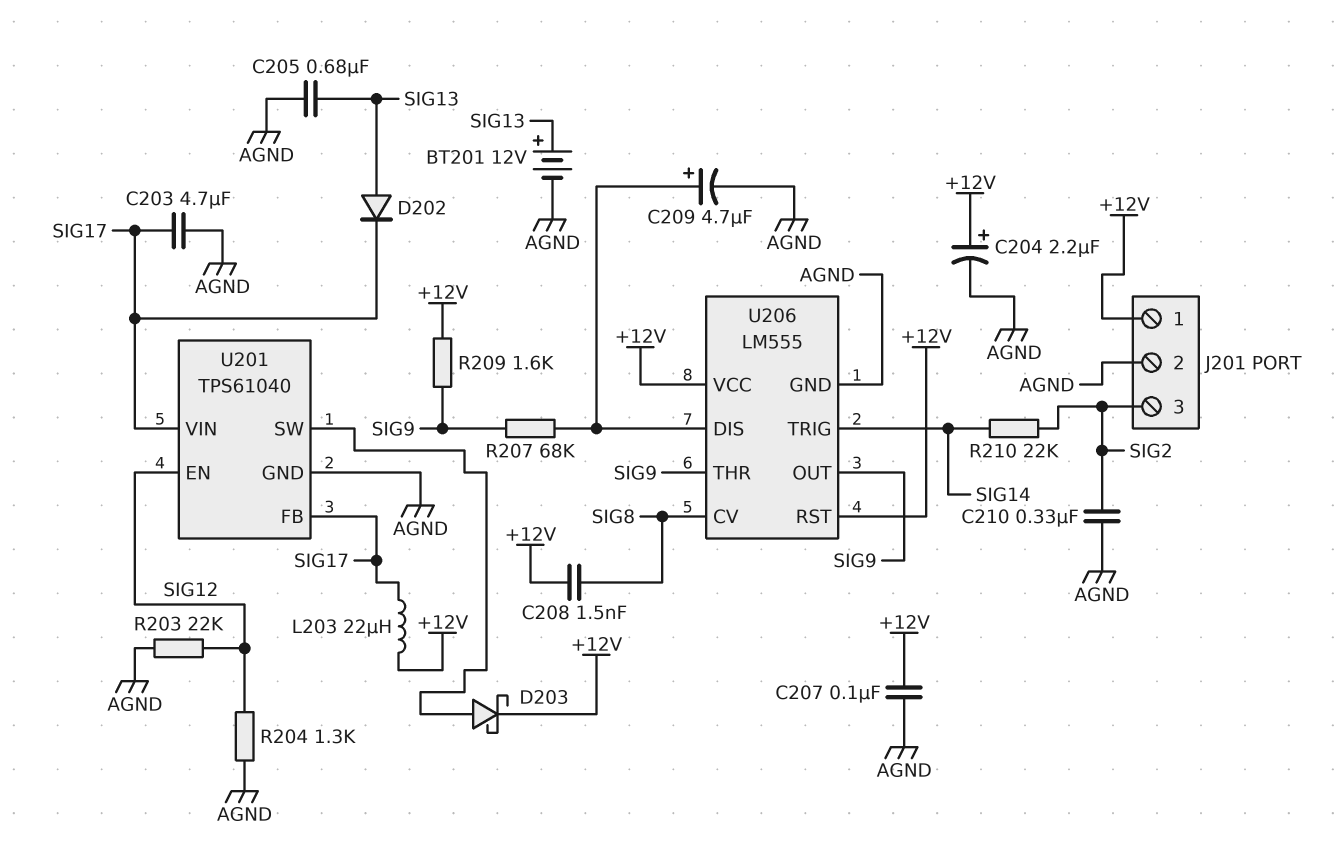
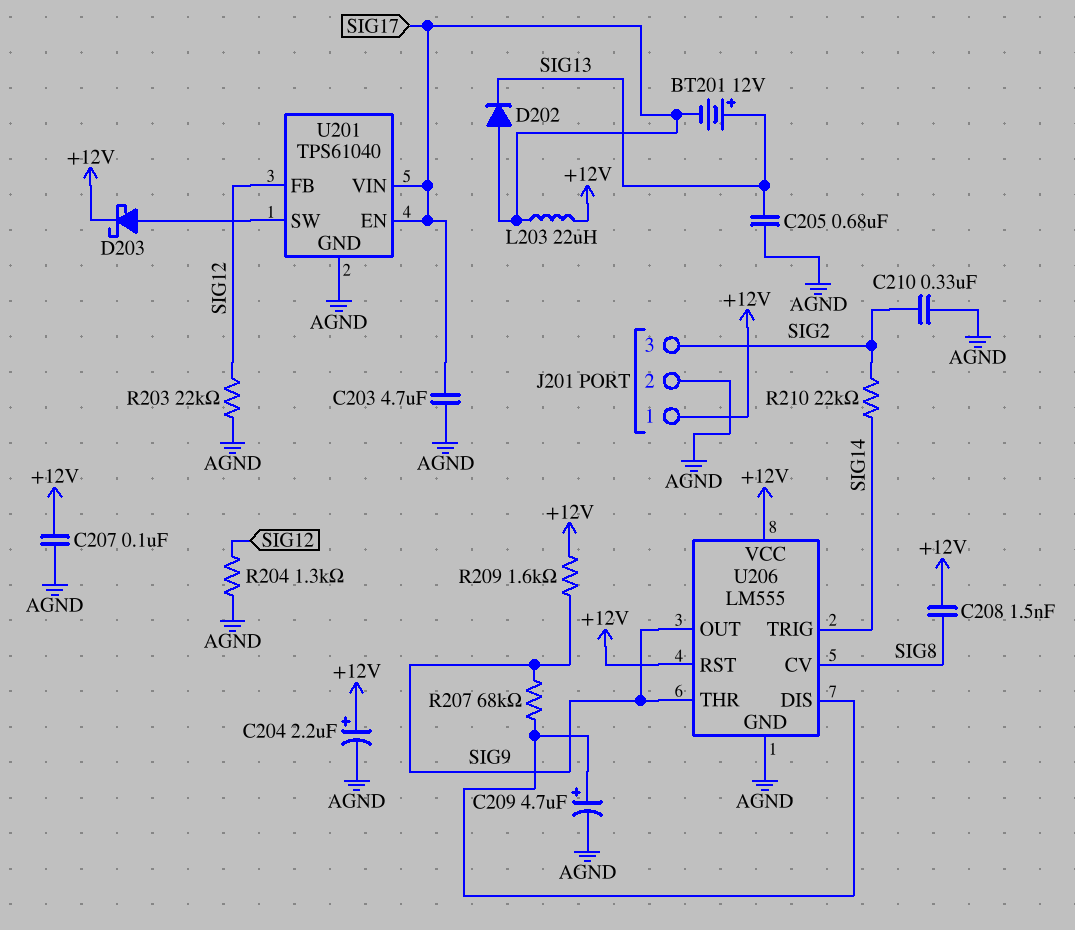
BT201: 12V (plus SIG13, minus AGND) -> 12V (plus SIG13, minus SIG17)
D202: diode (A SIG13, K SIG17) -> diode (A SIG17, K SIG13)
U201 pin EN: SIG12 -> SIG17
U201 pin FB: SIG17 -> SIG12

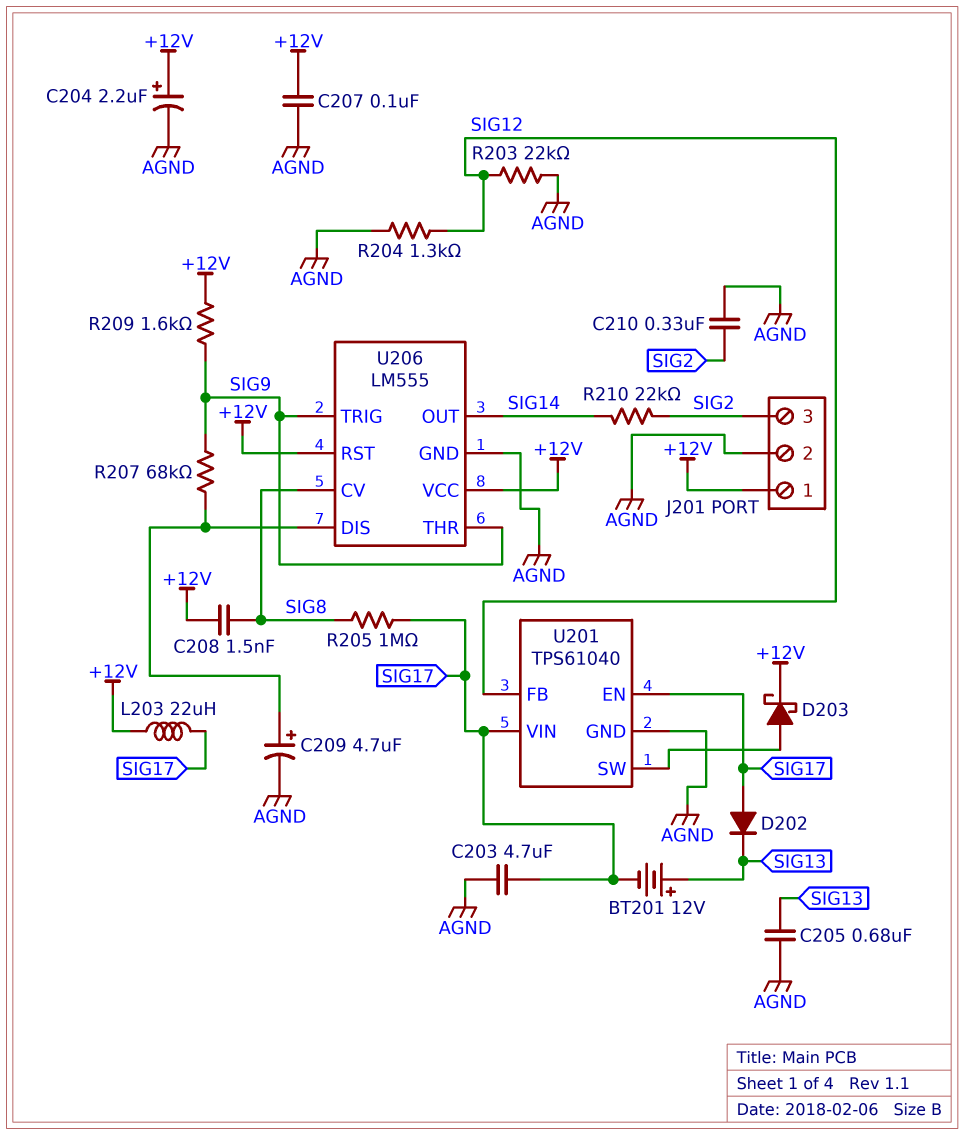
R205: none -> 1M (SIG8, SIG17)
U206 pin OUT: SIG9 -> SIG14
U206 pin TRIG: SIG14 -> SIG9

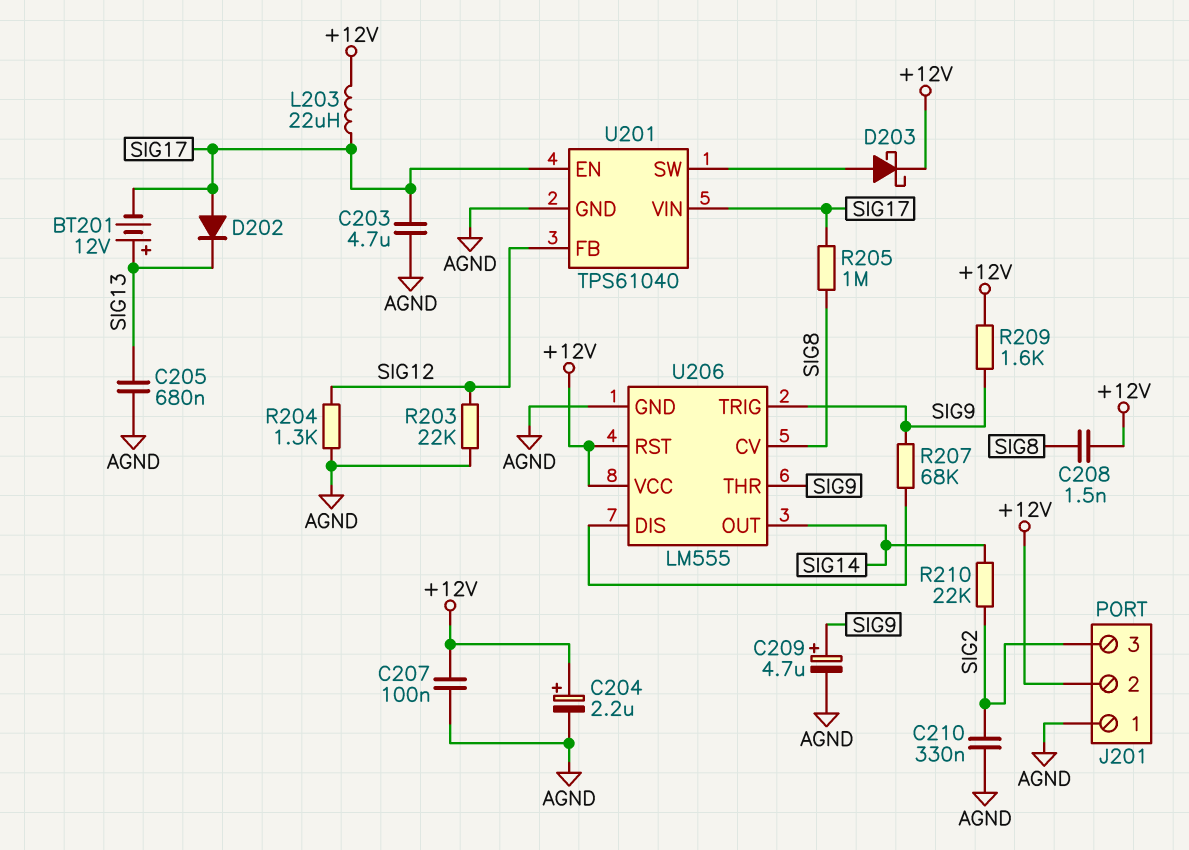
C209: 4.7uF (plus U206/DIS, minus AGND) -> 4.7uF (plus SIG9, minus AGND)
J201 pin 1: +12V -> AGND
J201 pin 2: AGND -> +12V

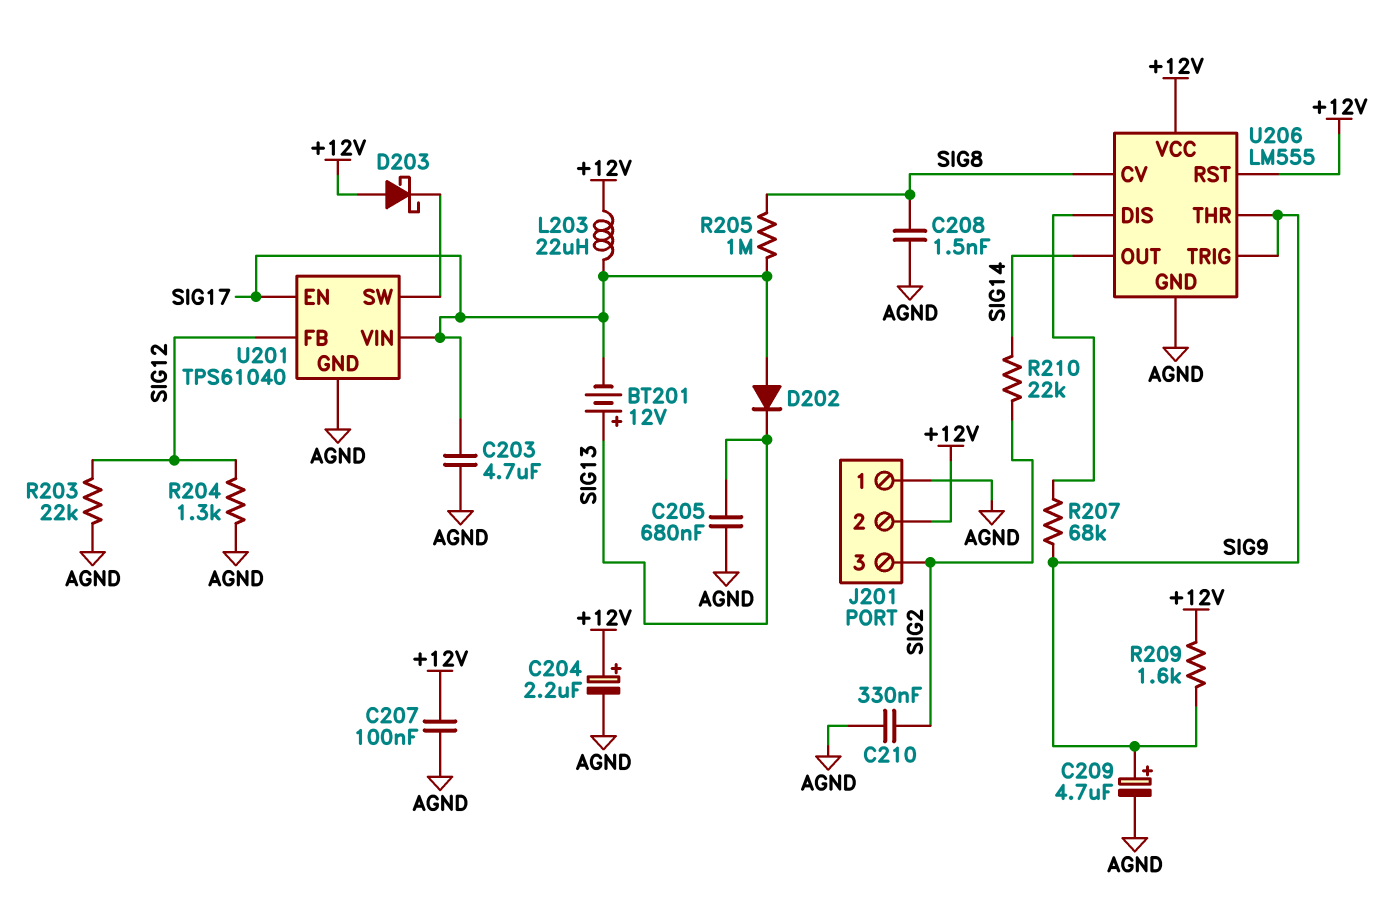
C208: 1.5nF (+12V, SIG8) -> 1.5nF (AGND, SIG8)
D203: schottky (A U201/SW, K +12V) -> schottky (A +12V, K U201/SW)

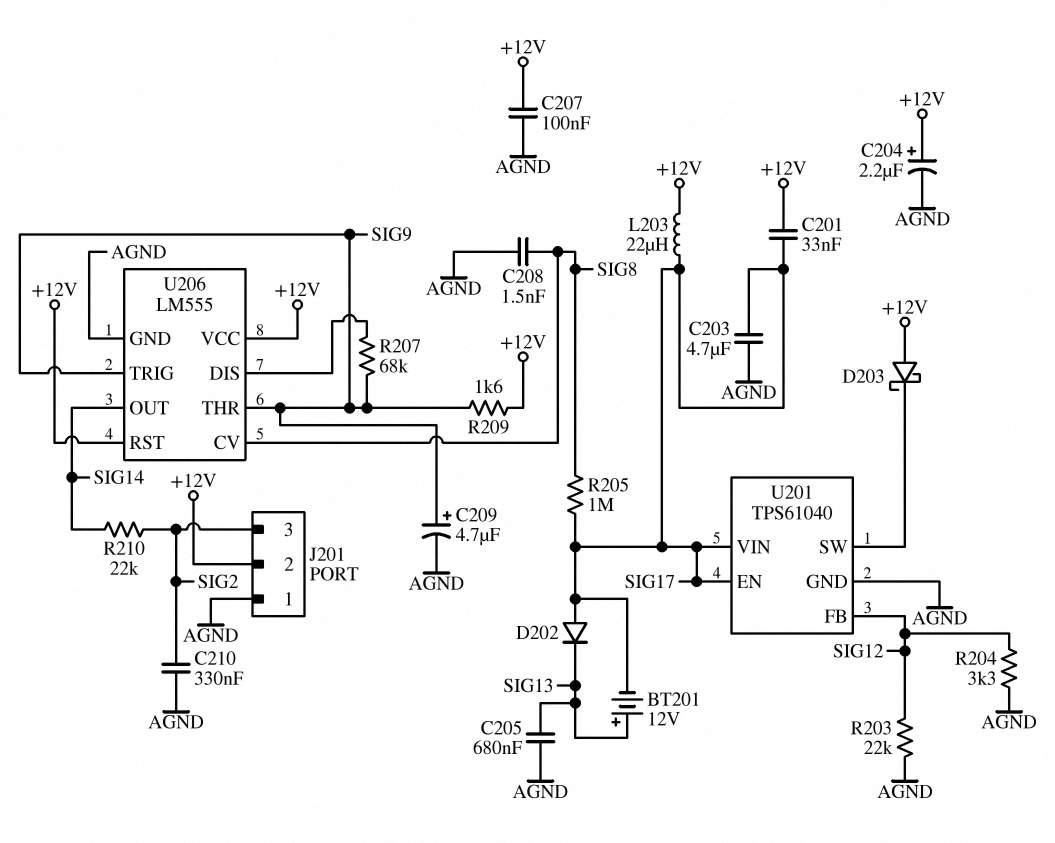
C201: none -> 33nF (+12V, SIG17)
R204: 1.3k (AGND, SIG12) -> 3.3k (AGND, SIG12)

